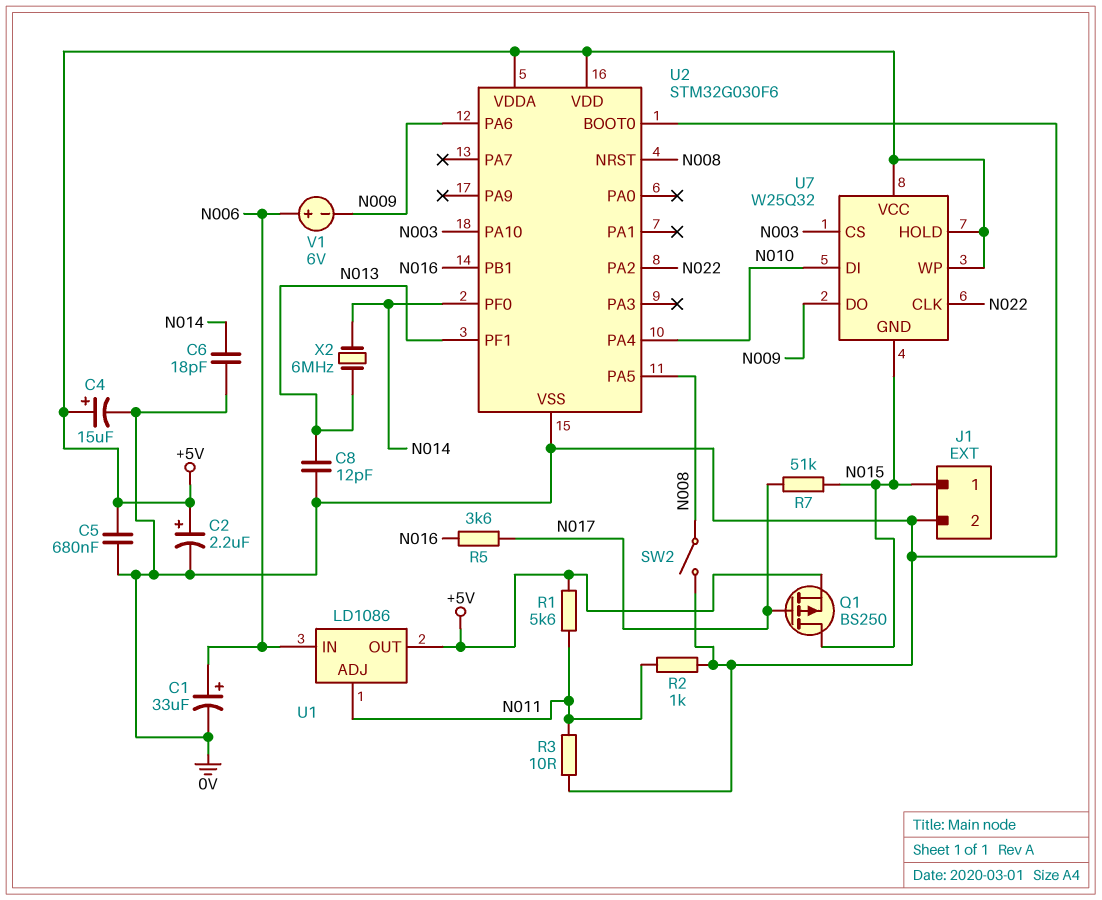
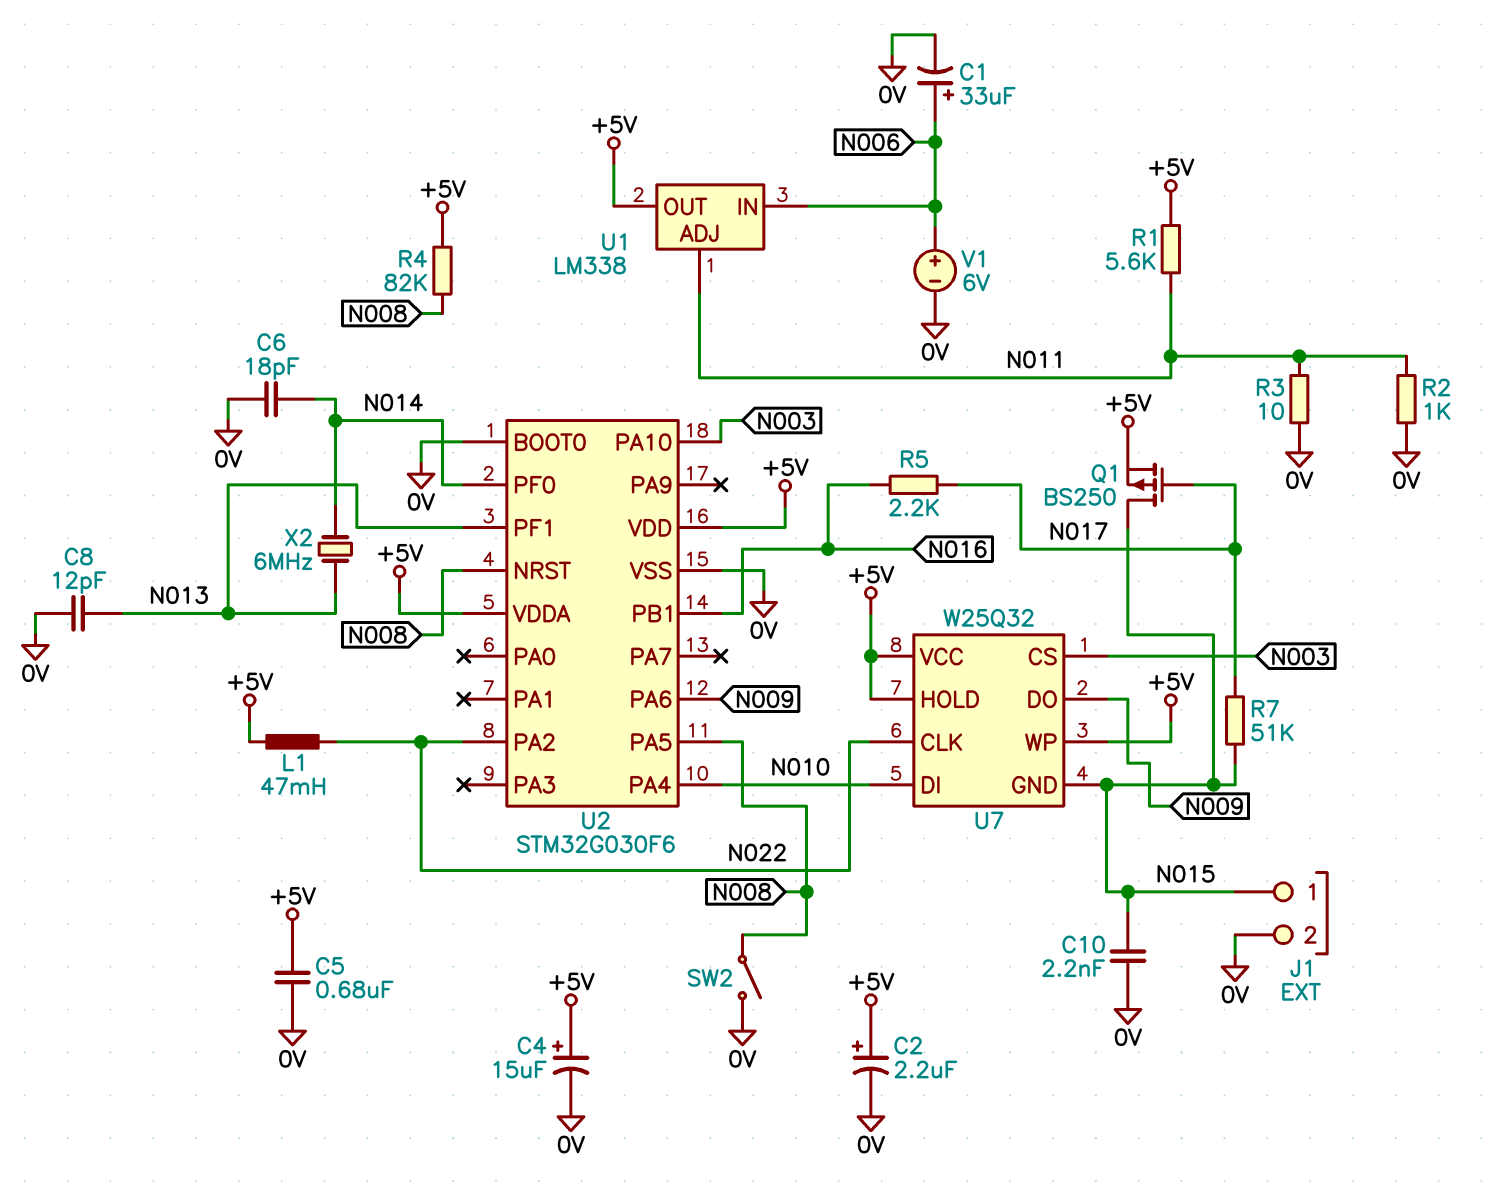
C10: none -> 2.2nF (0V, N015)
L1: none -> 47mH (+5V, N022)
R4: none -> 82k (+5V, N008)
R5: 3.6k (N016, N017) -> 2.2k (N016, N017)
U1: LD1086 -> LM338
V1: 6V (plus N006, minus N009) -> 6V (plus N006, minus 0V)

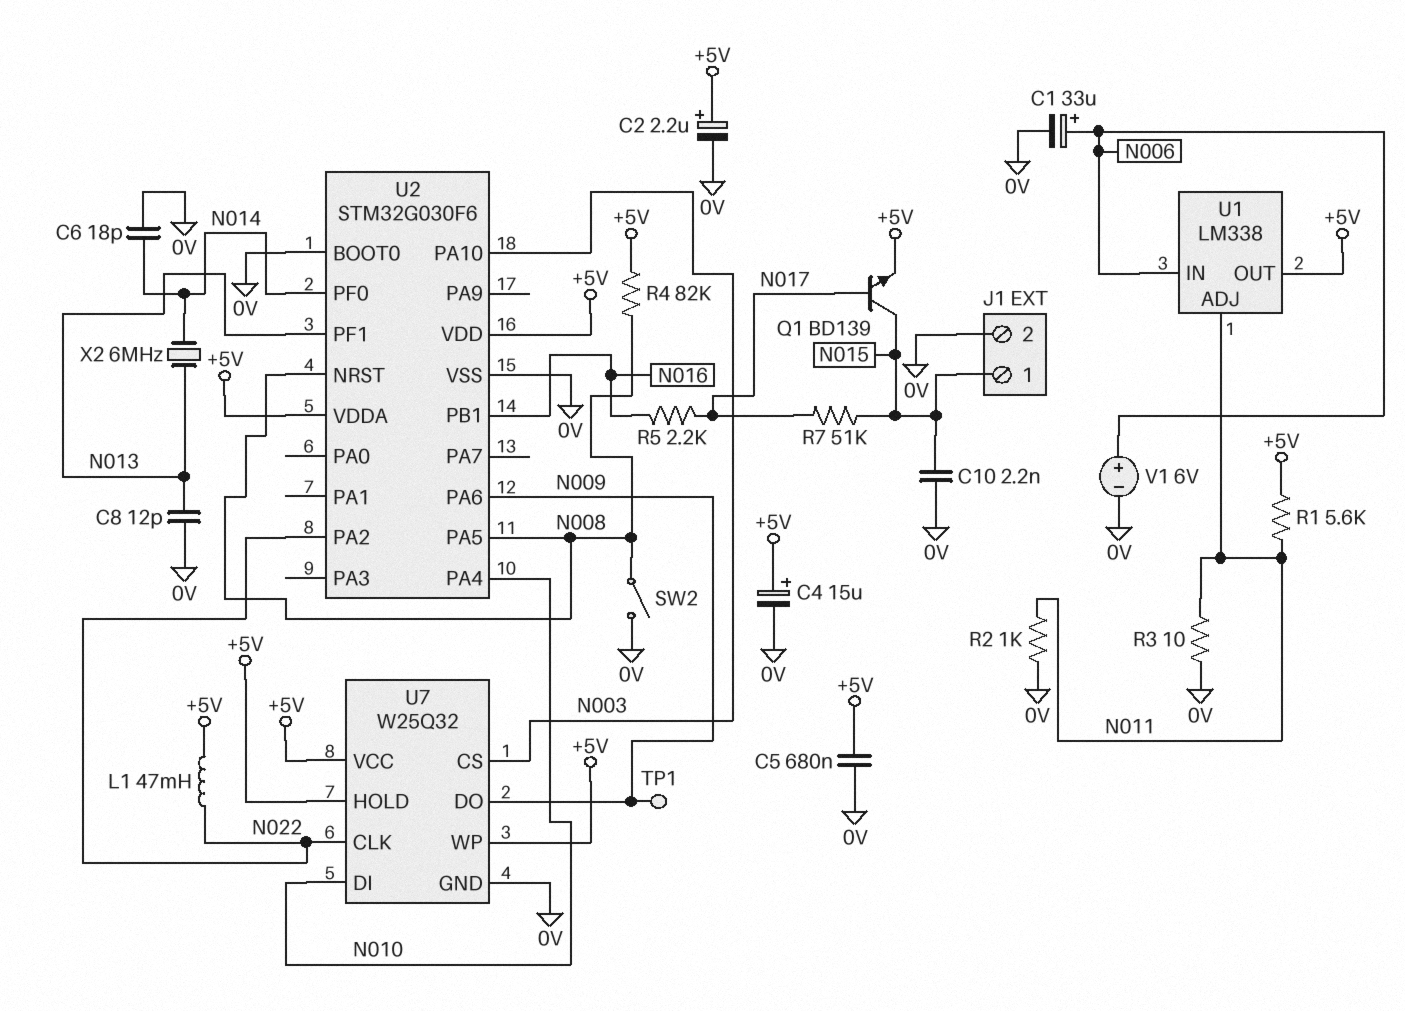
Q1: PMOS BS250 (G N017, D N015, S +5V) -> NPN BD139 (B N017, C N015, E +5V)
TP1: none -> test point (N009)
U7 pin GND: N015 -> 0V

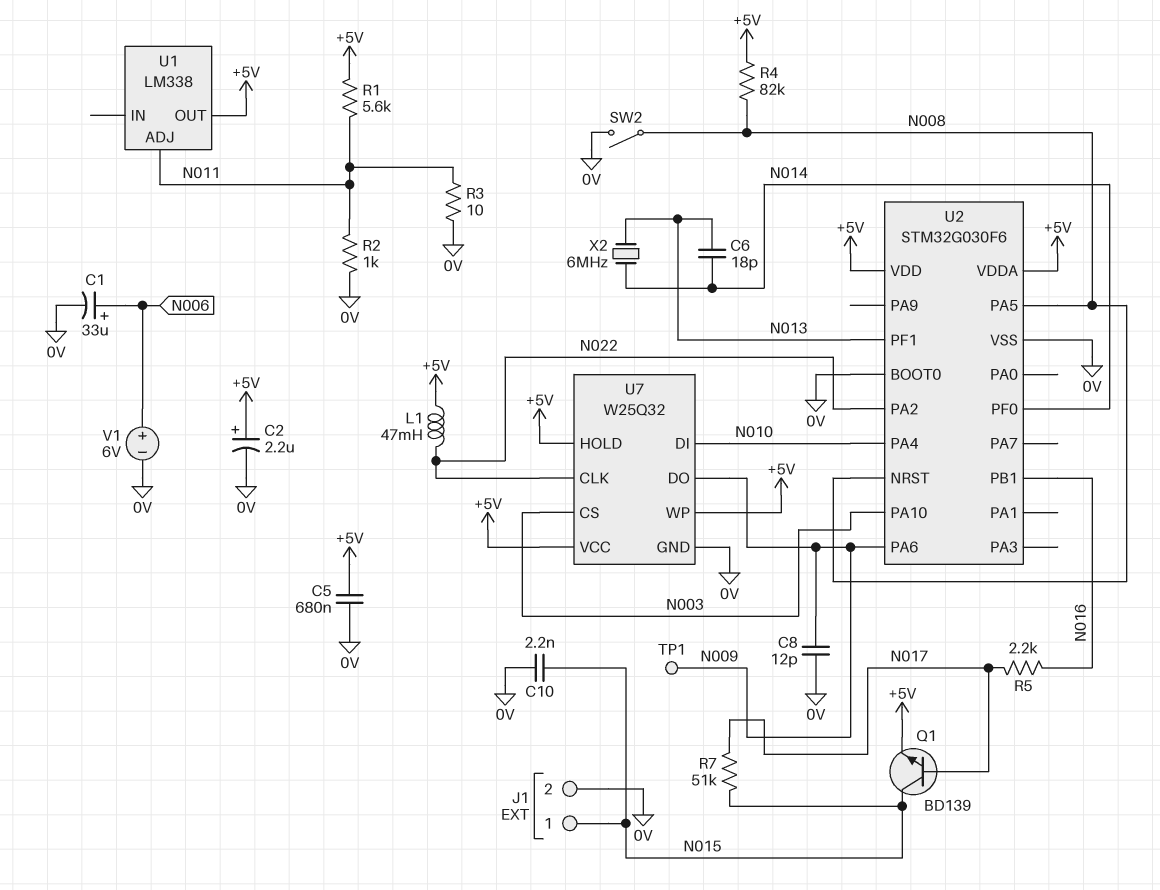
C4: 15uF (plus +5V, minus 0V) -> none
C6: 18pF (0V, N014) -> 18pF (N013, N014)
C8: 12pF (0V, N013) -> 12pF (0V, N009)
U1 pin IN: N006 -> none

